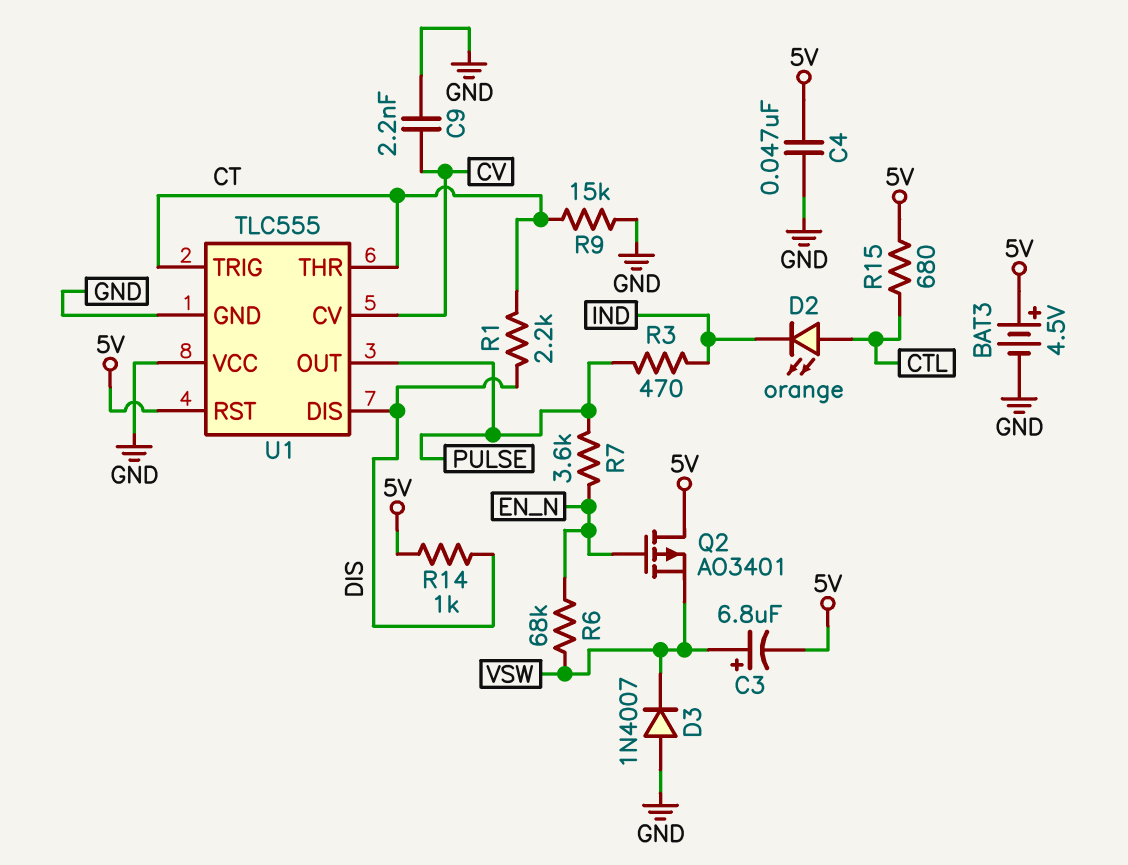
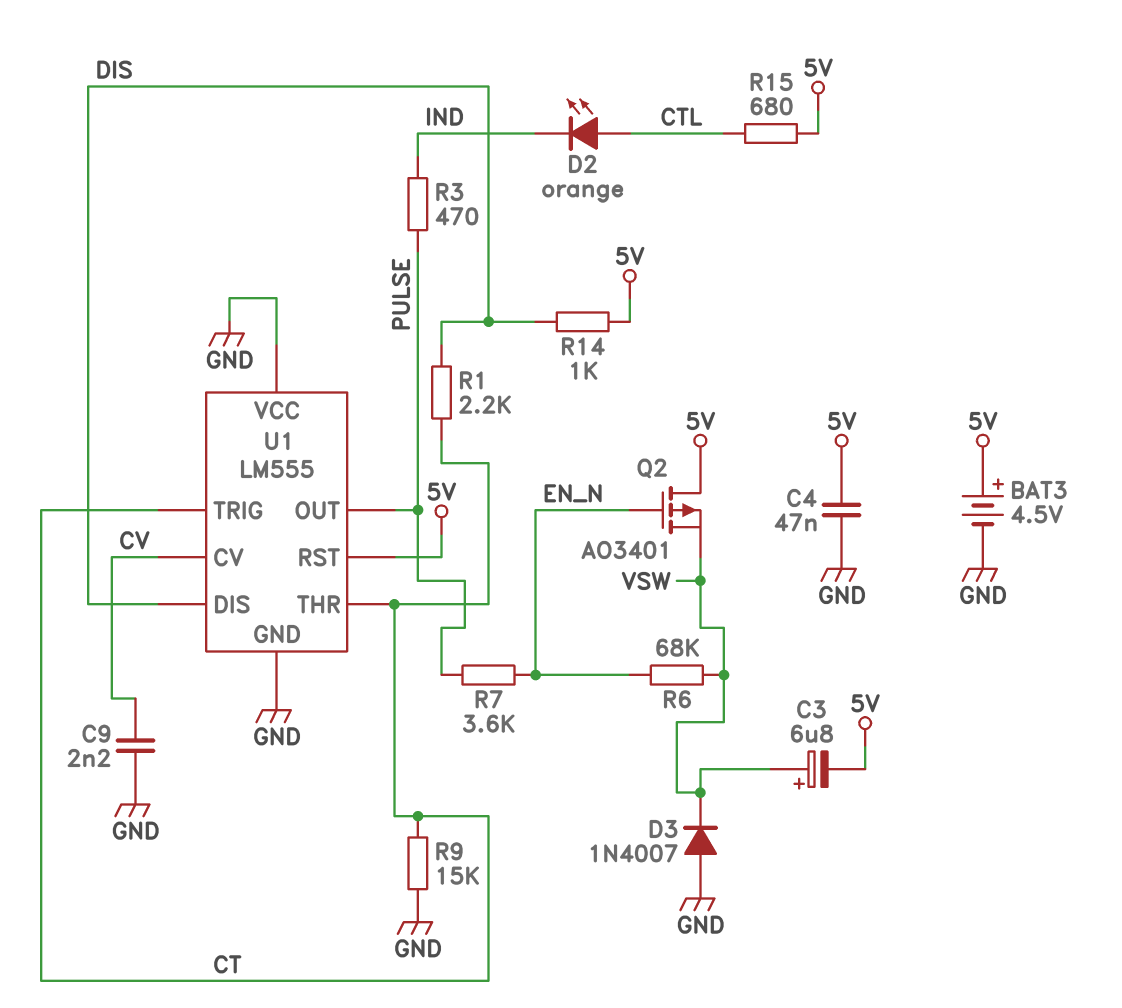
U1: TLC555 -> LM555

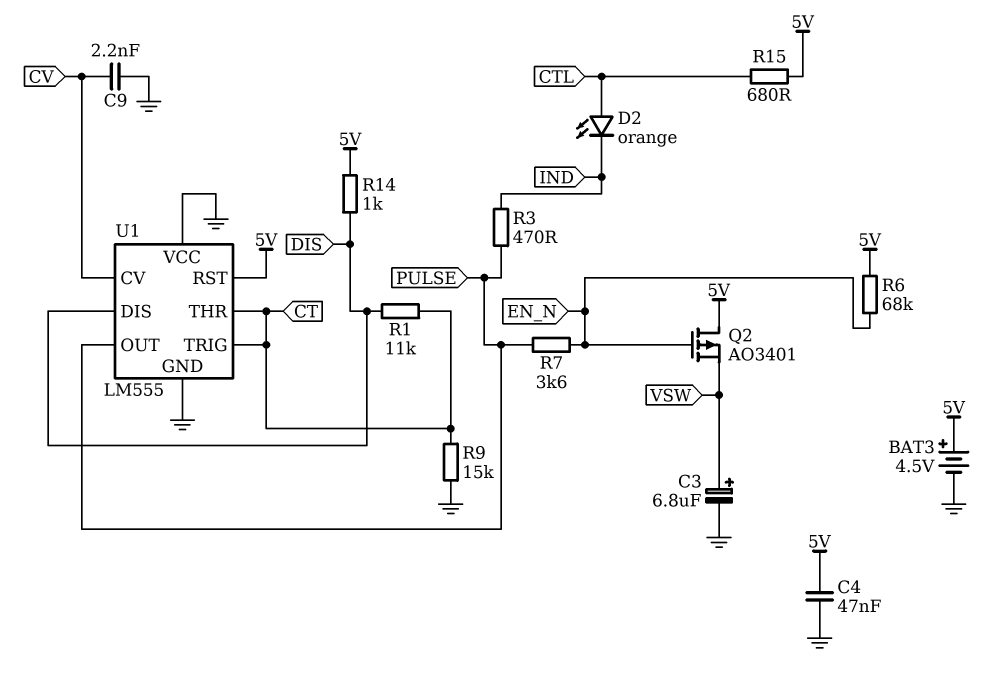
C3: 6.8uF (plus VSW, minus 5V) -> 6.8uF (plus VSW, minus GND)
D3: diode 1N4007 (A GND, K VSW) -> none
R1: 2.2k (CT, DIS) -> 11k (CT, DIS)
R6: 68k (EN_N, VSW) -> 68k (5V, EN_N)

